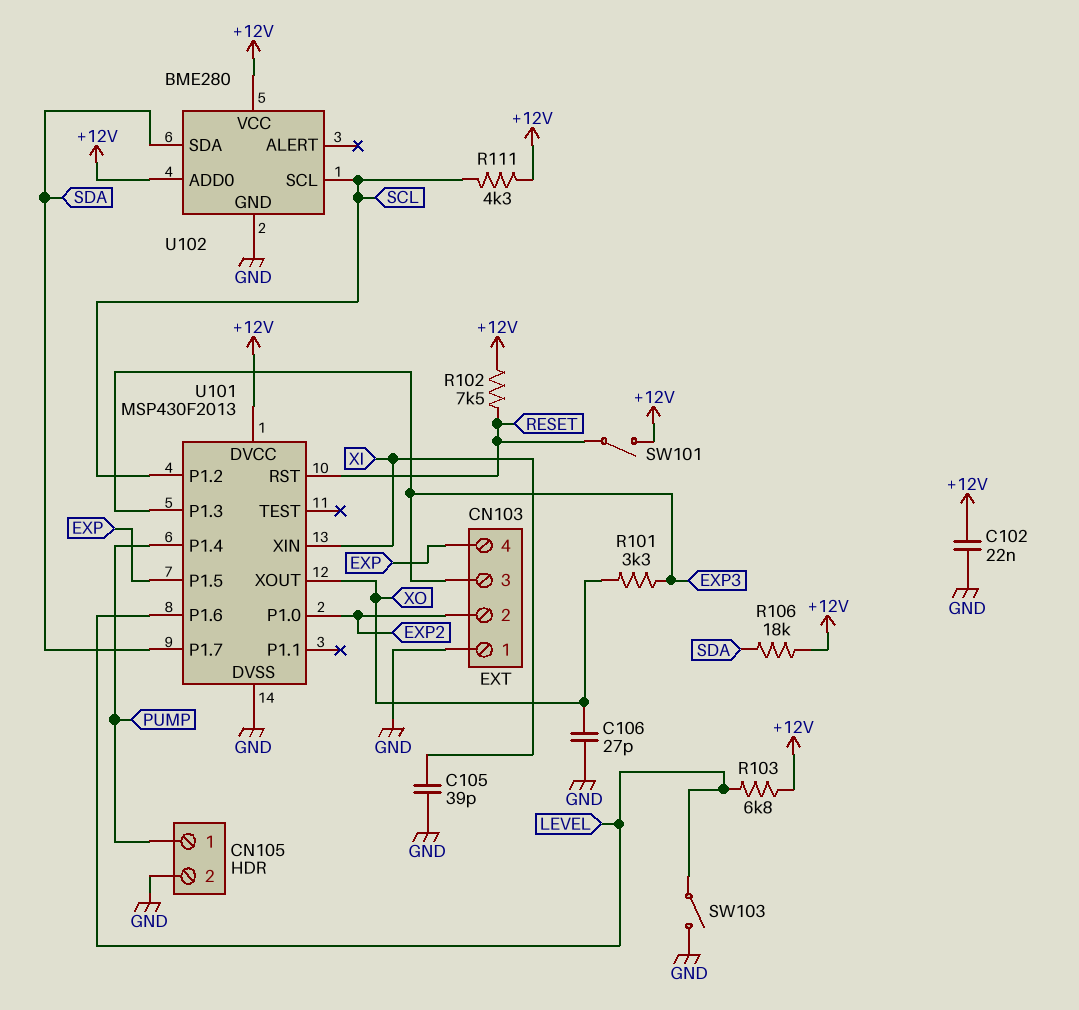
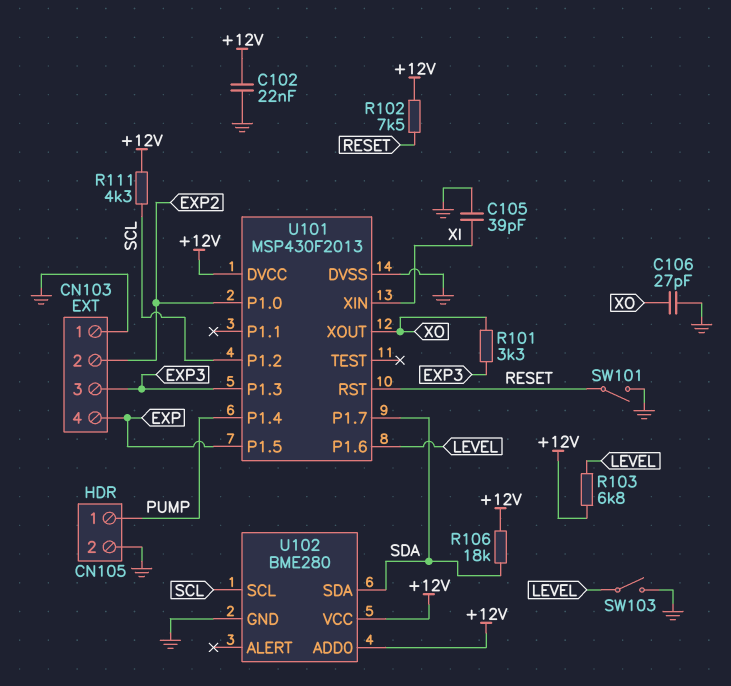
SW101: switch (+12V, RESET) -> switch (GND, RESET)

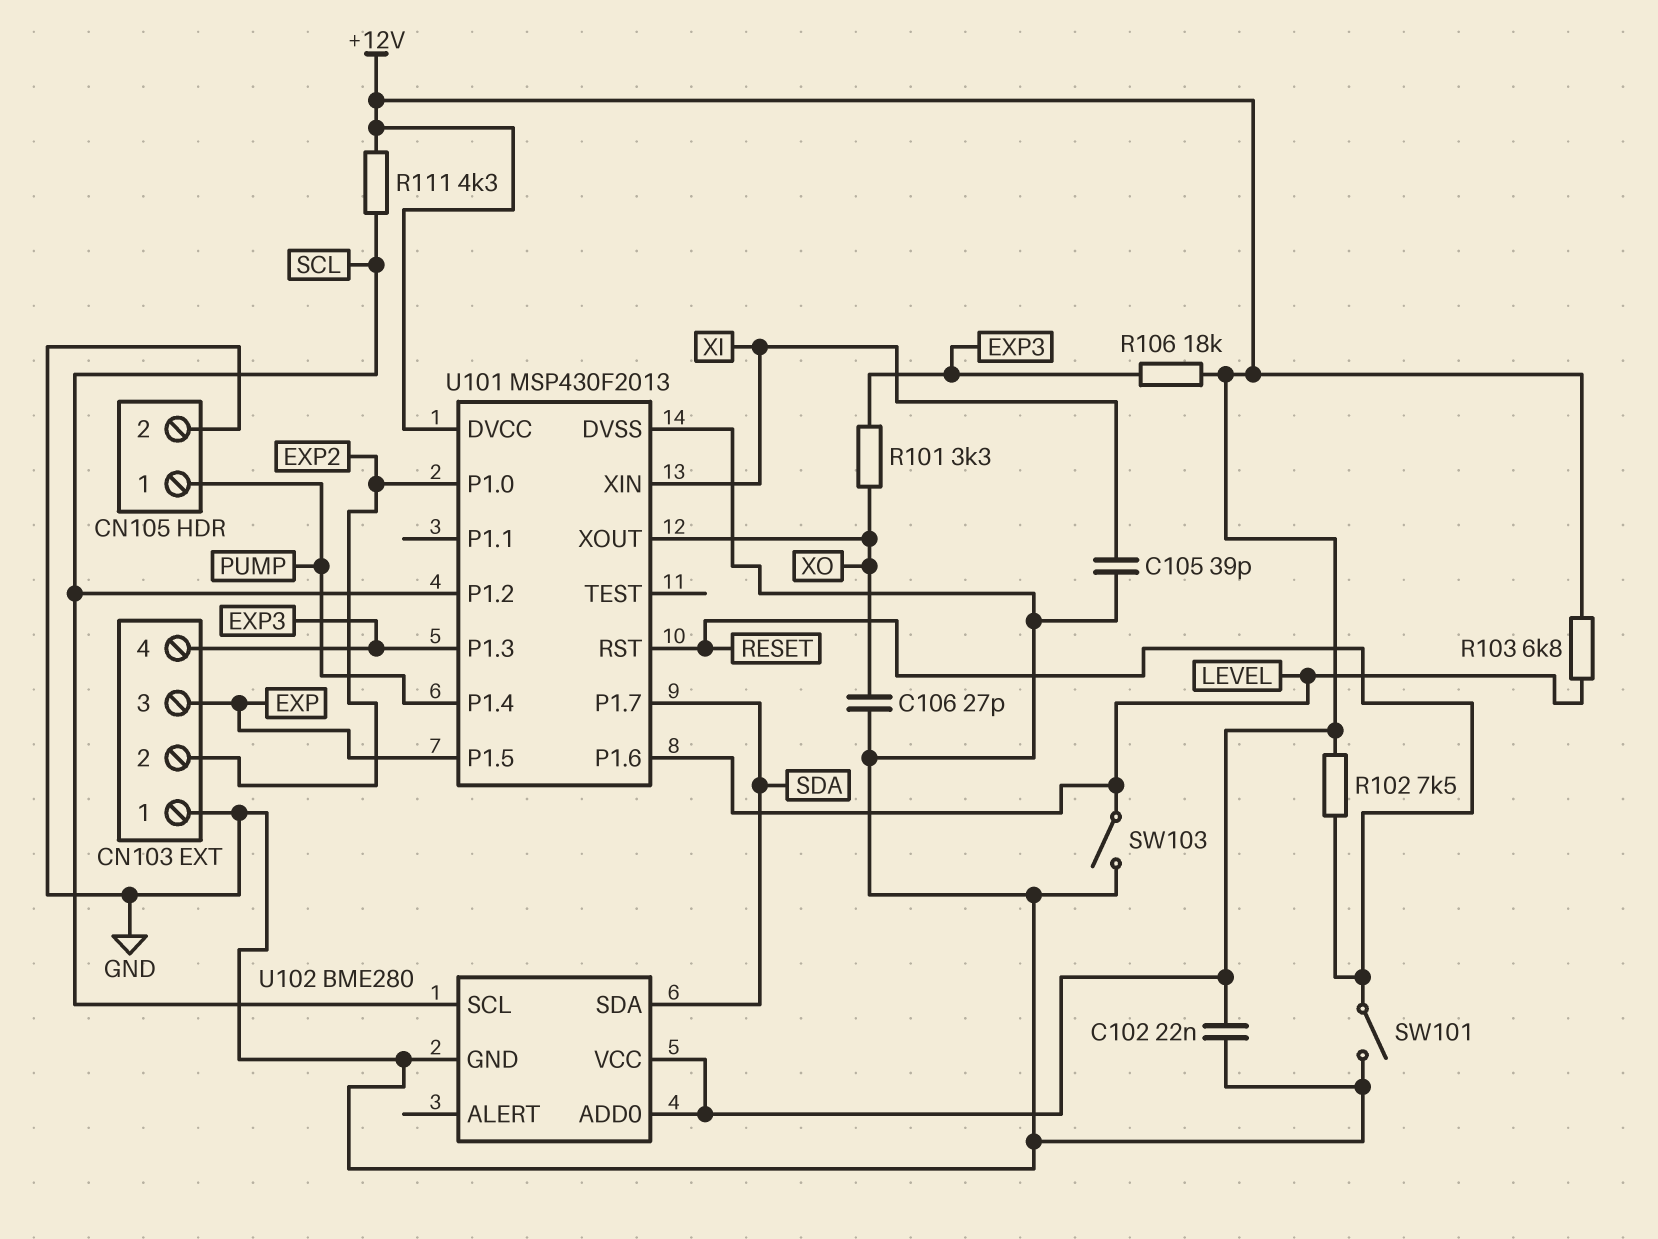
CN103 pin 3: EXP3 -> EXP
CN103 pin 4: EXP -> EXP3
R106: 18k (+12V, SDA) -> 18k (+12V, EXP3)

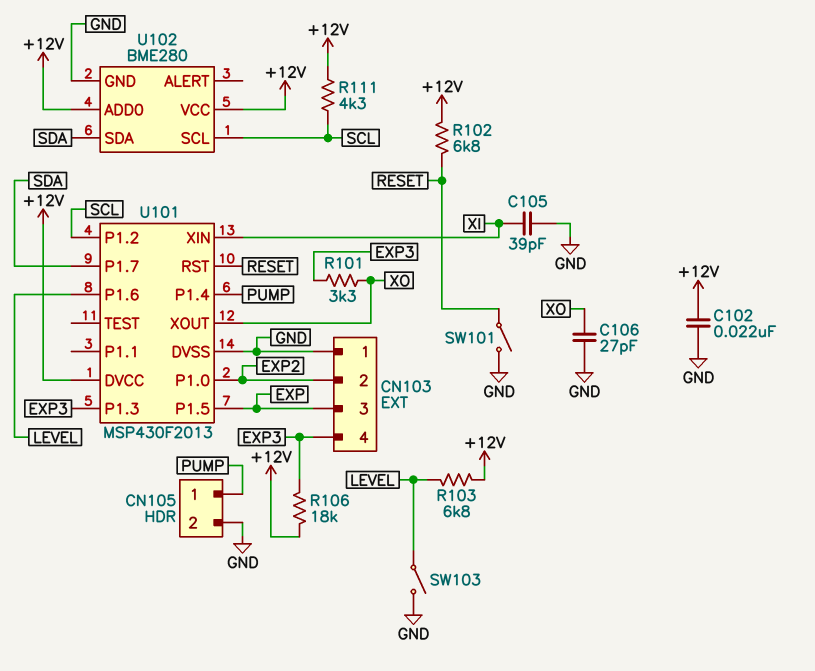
R102: 7.5k (+12V, RESET) -> 6.8k (+12V, RESET)

